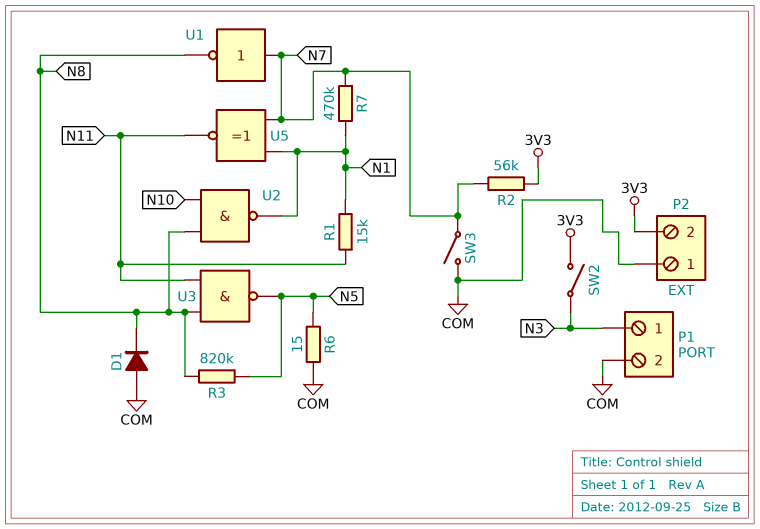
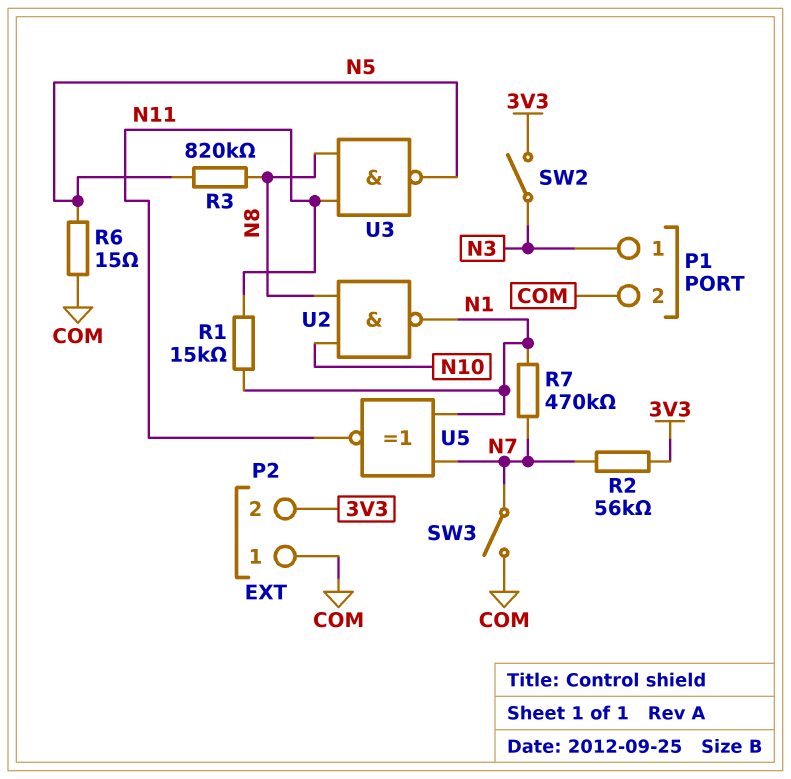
D1: diode (A COM, K N8) -> none
U1: NOT (in N7, out N8) -> none

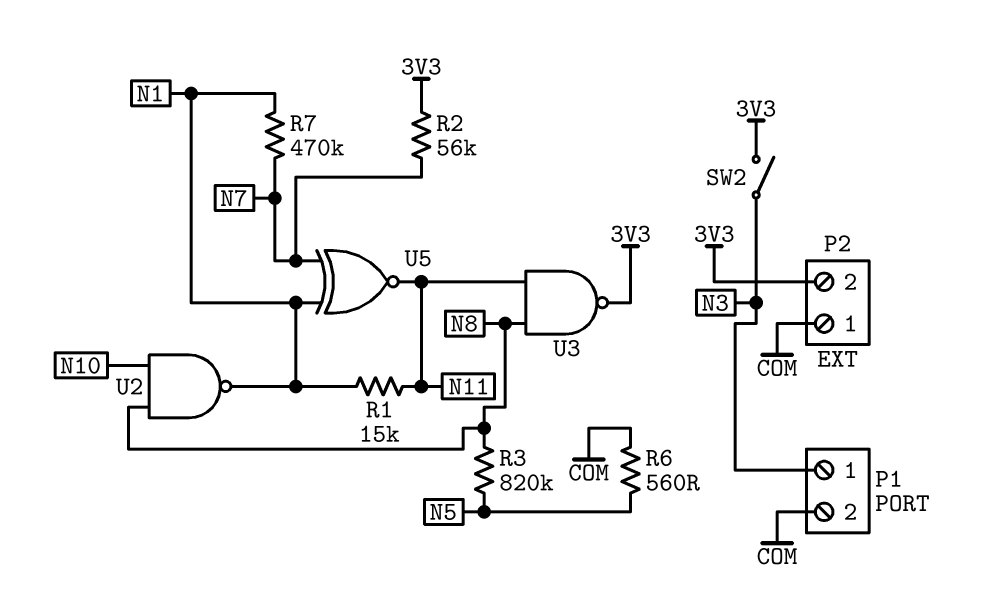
R6: 15 (COM, N5) -> 560 (COM, N5)
SW3: switch (COM, N7) -> none
U3: NAND (in N8, in N11, out N5) -> NAND (in N8, in N11, out 3V3)

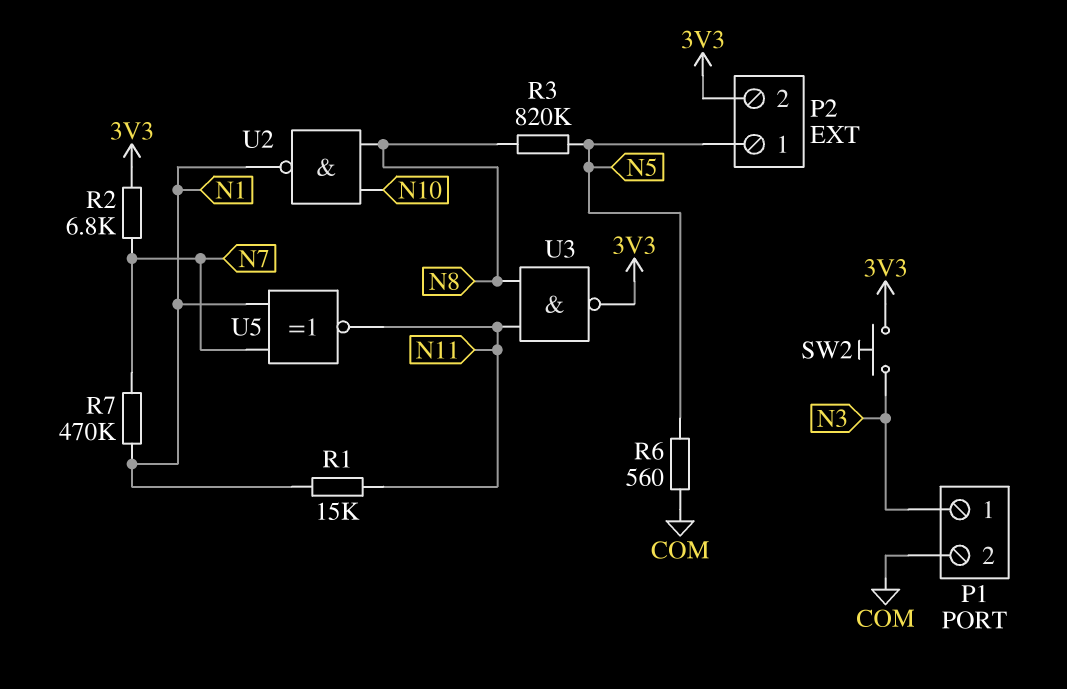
P2 pin 1: COM -> N5
R2: 56k (3V3, N7) -> 6.8k (3V3, N7)
SW2: switch (3V3, N3) -> button (3V3, N3)

